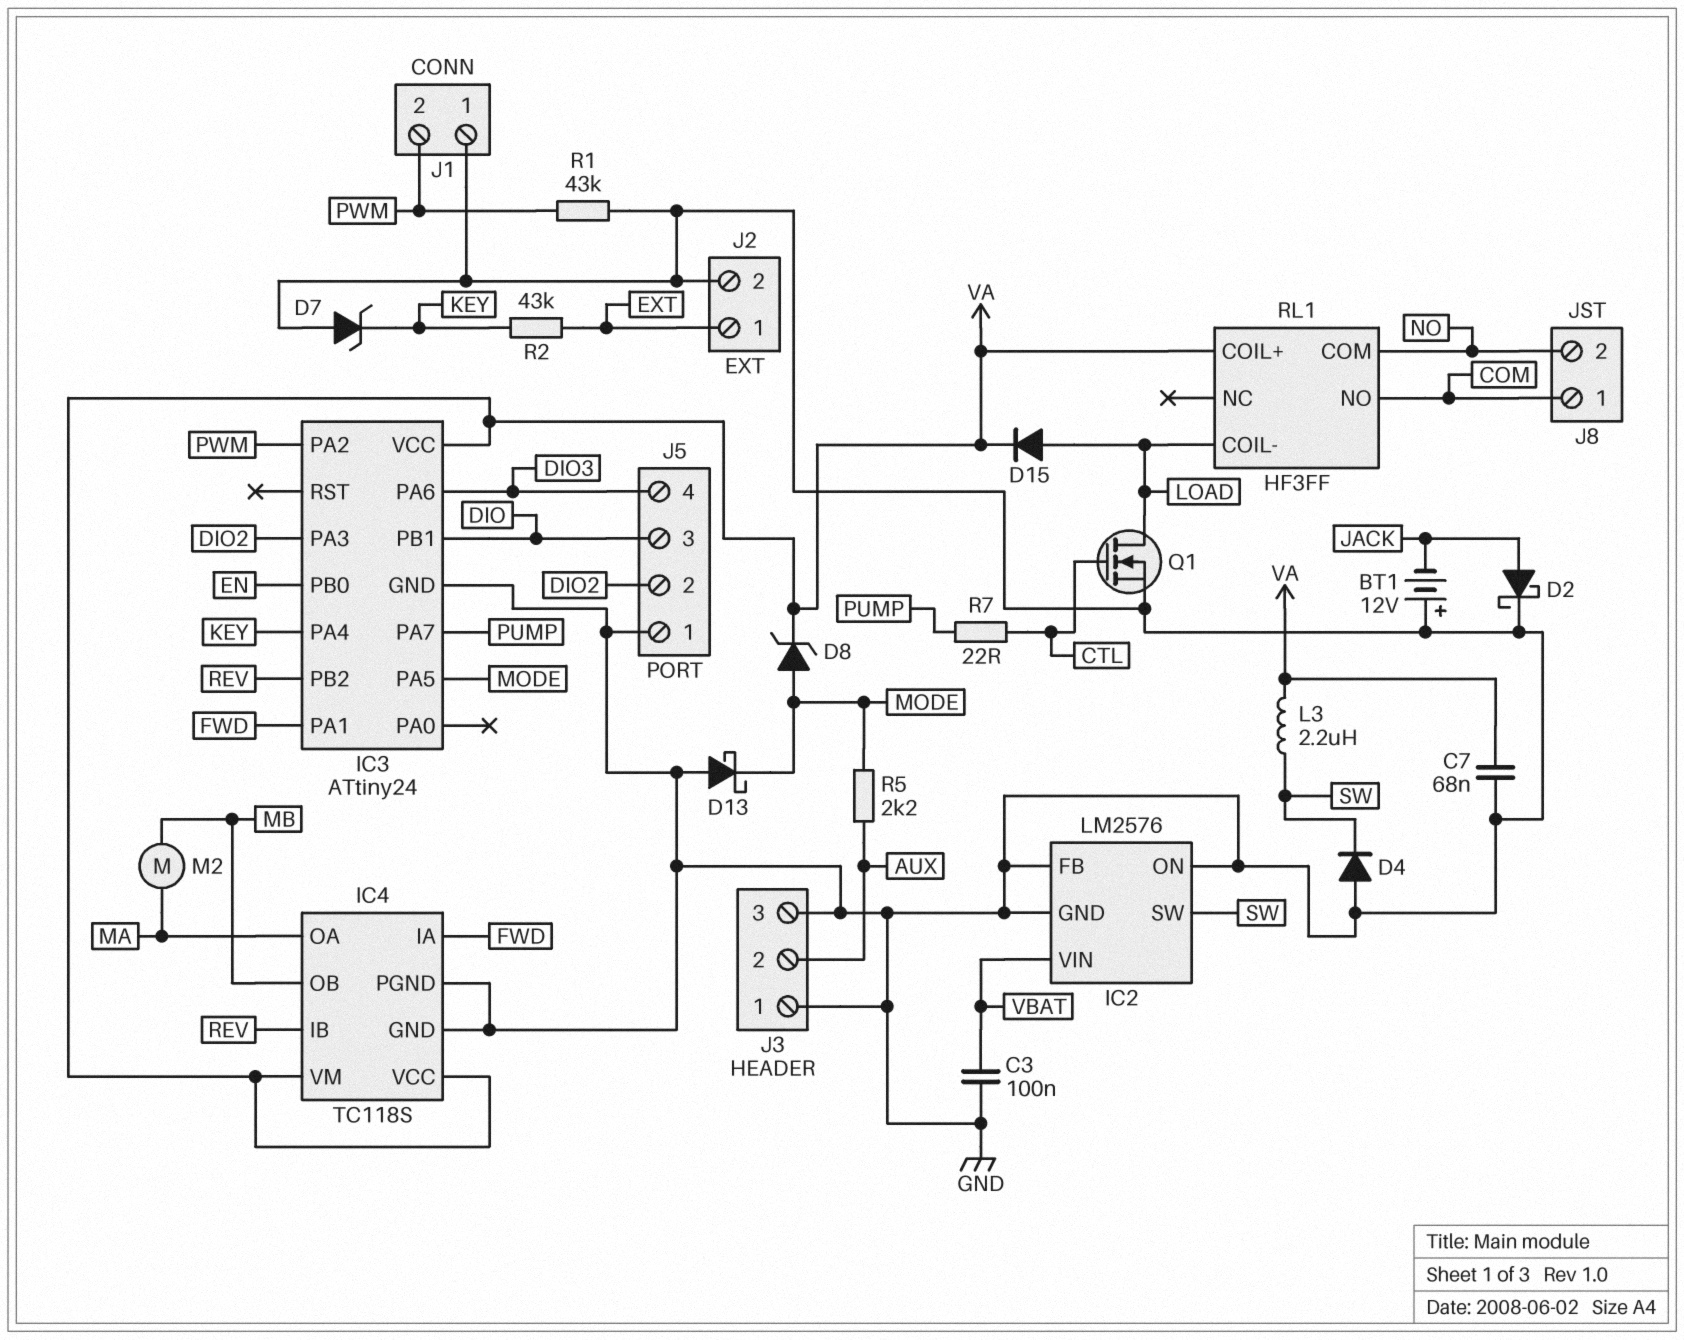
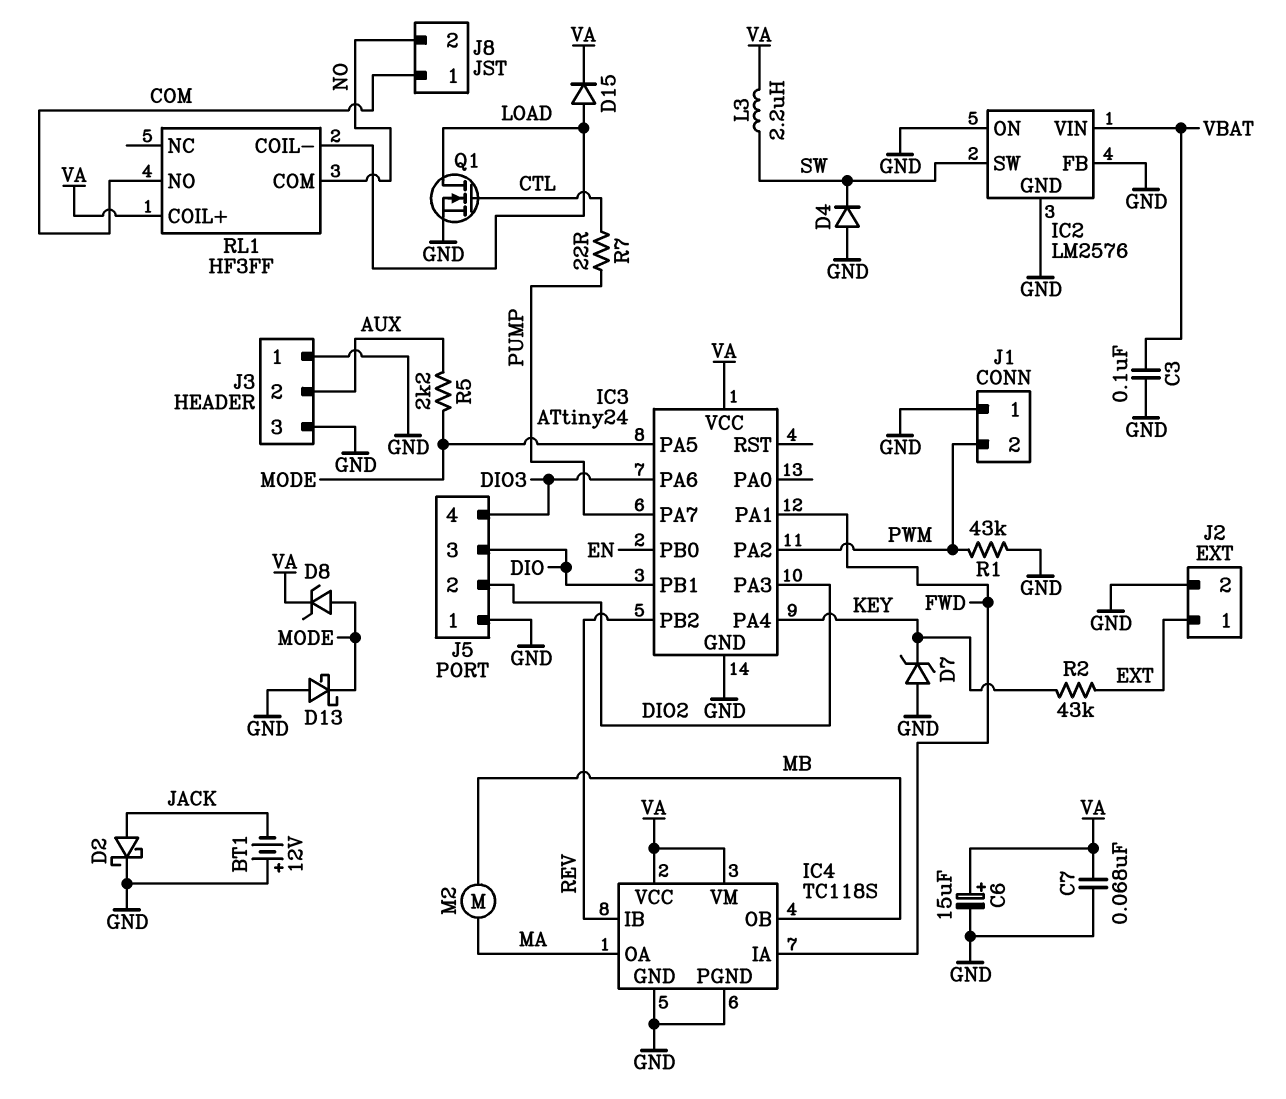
C6: none -> 15uF (plus VA, minus GND)

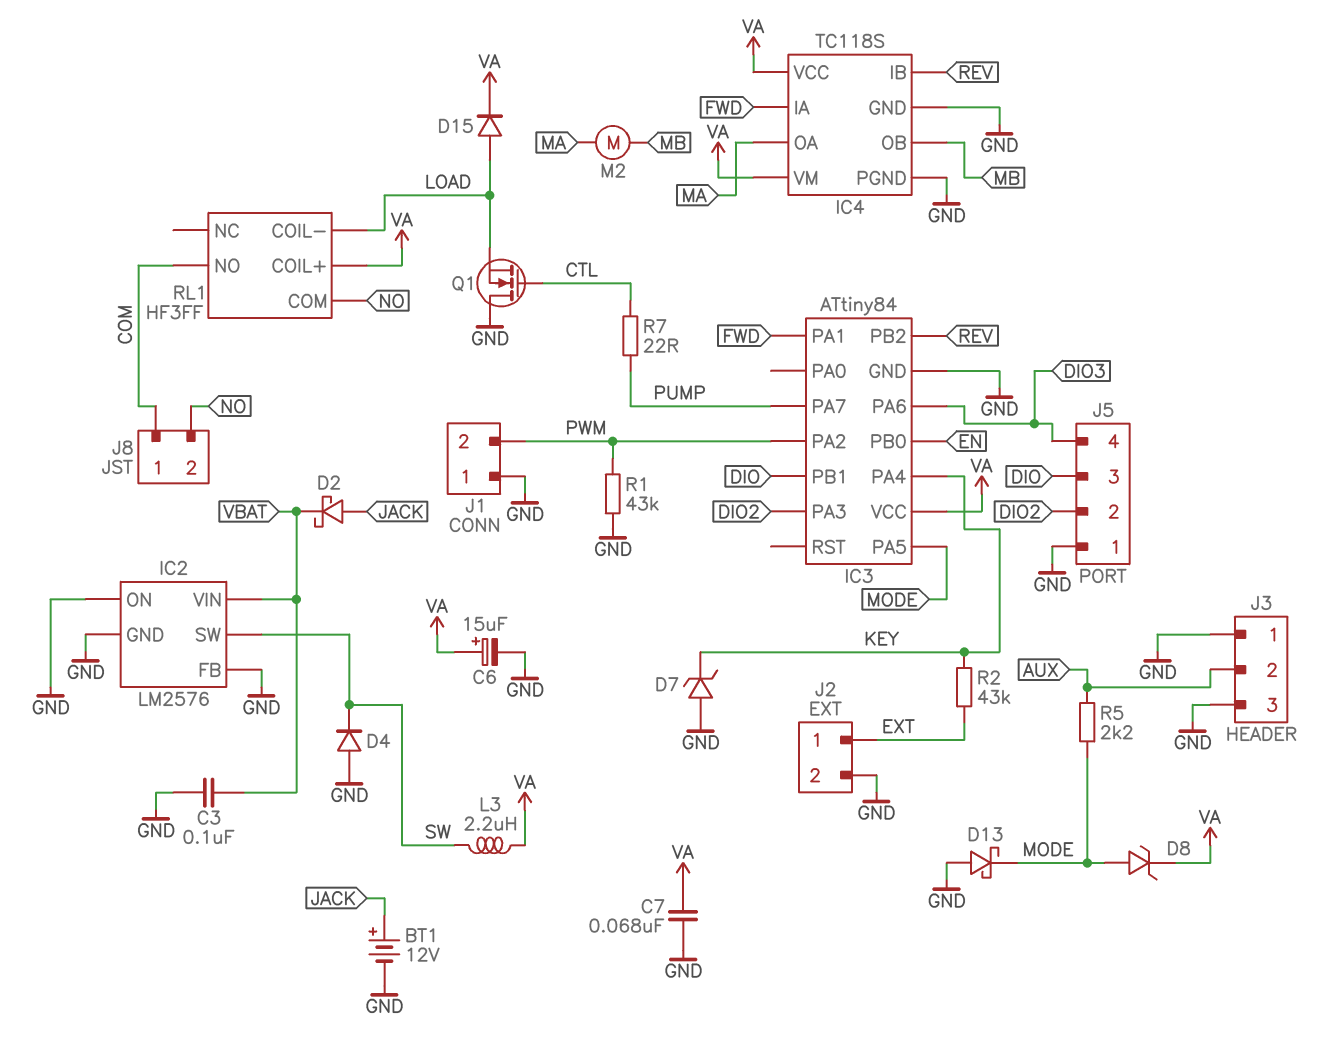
BT1: 12V (plus GND, minus JACK) -> 12V (plus JACK, minus GND)
D2: schottky (A JACK, K GND) -> schottky (A JACK, K VBAT)
IC3: ATtiny24 -> ATtiny84
Q1: NMOS (G CTL, D LOAD, S GND) -> NMOS (G CTL, D GND, S LOAD)

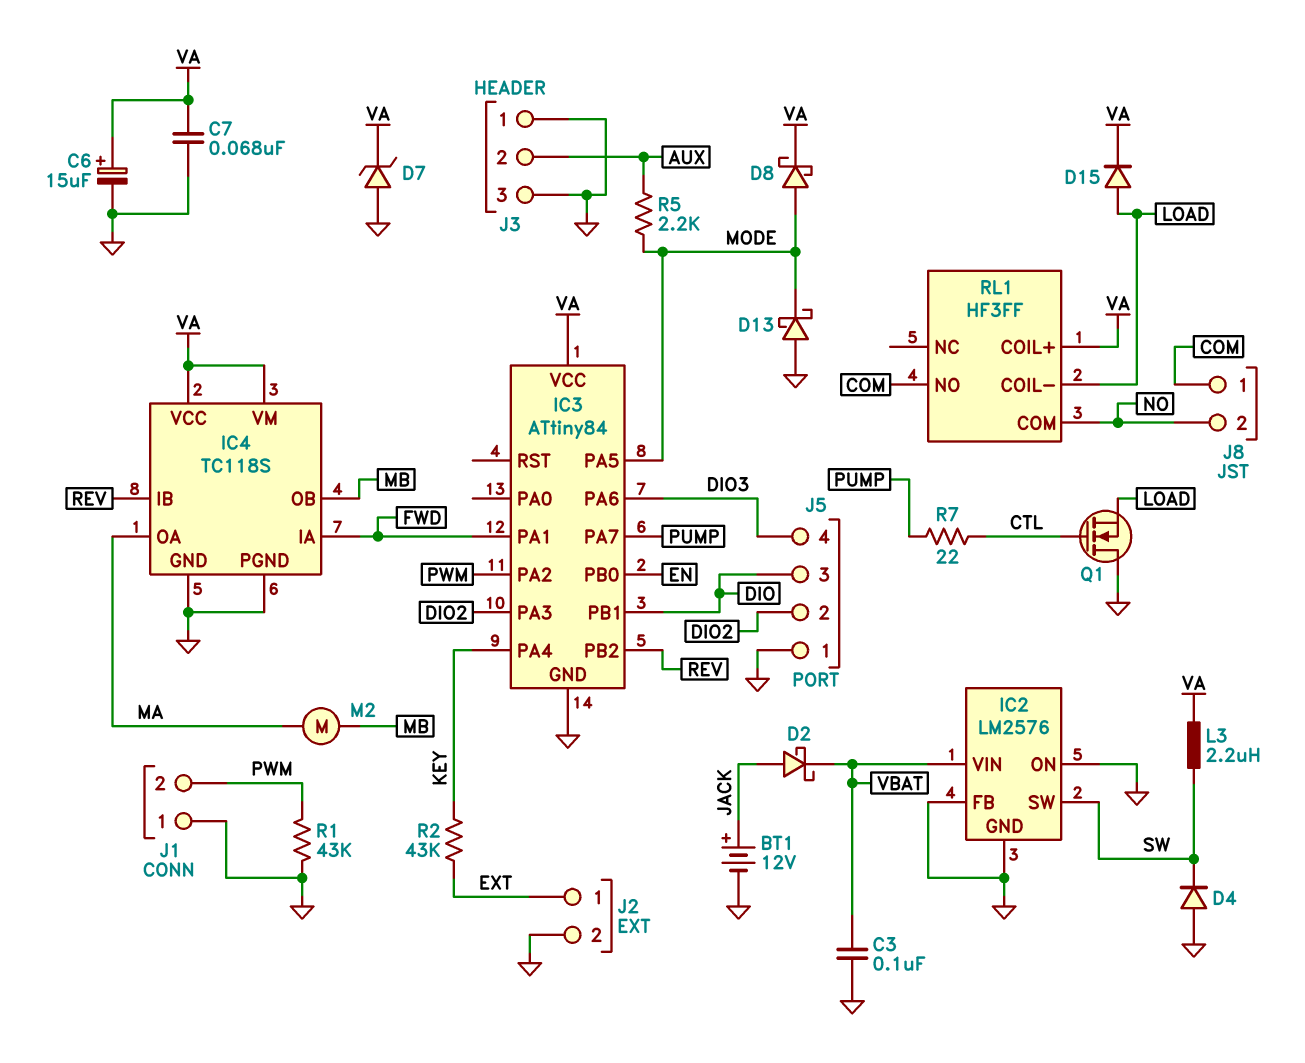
D7: zener (A GND, K KEY) -> zener (A GND, K VA)
D8: zener (A MODE, K VA) -> schottky (A MODE, K VA)

